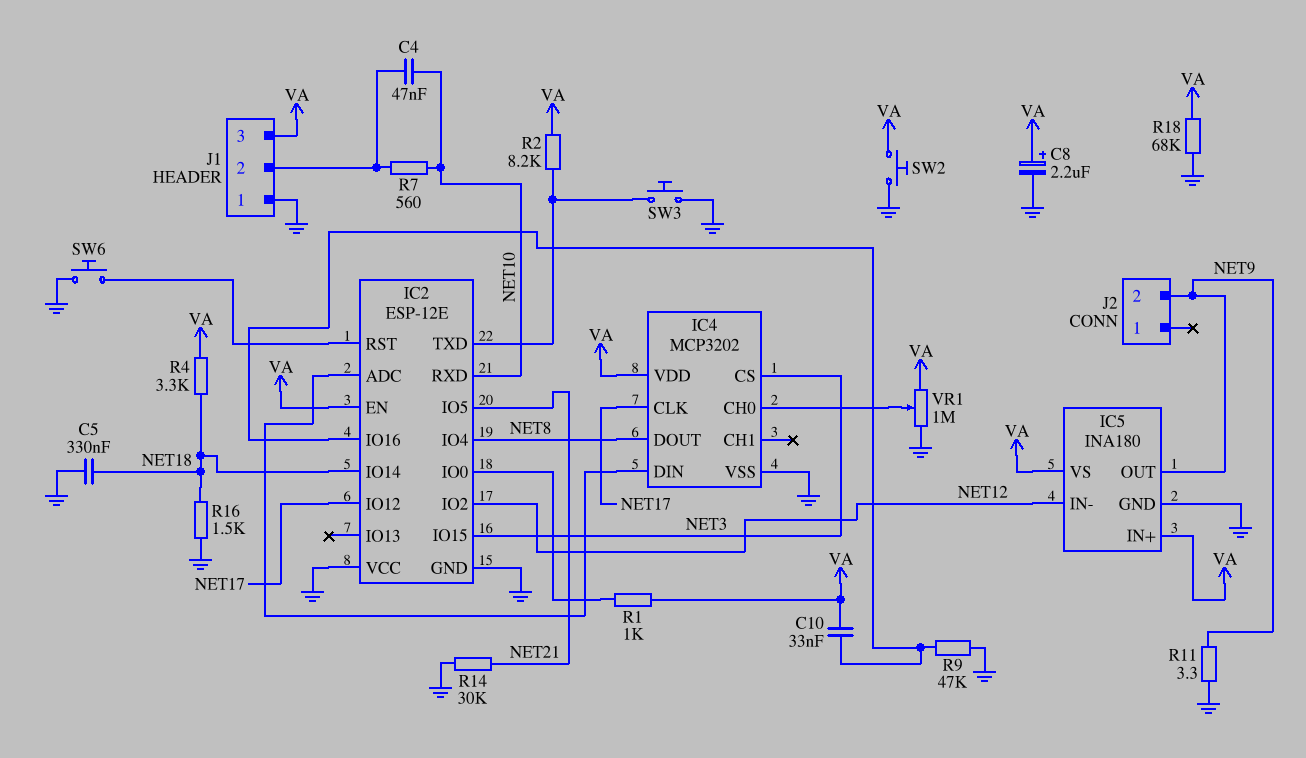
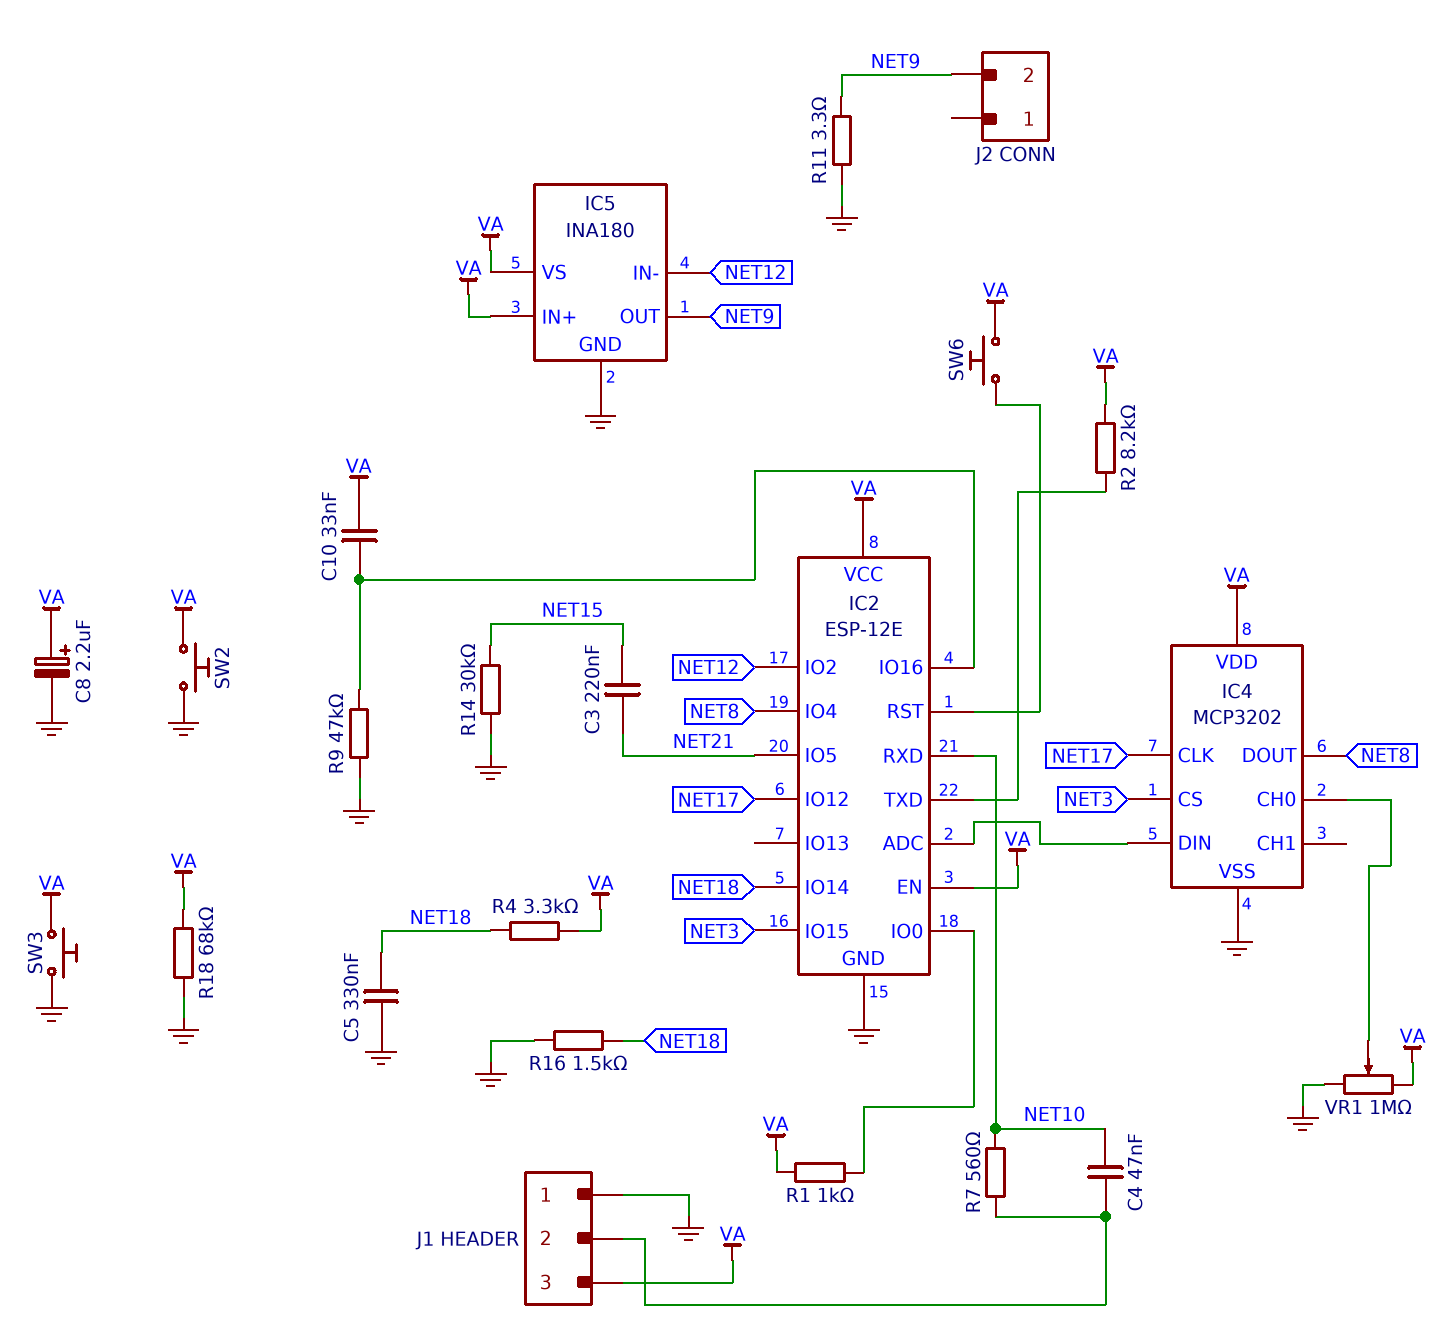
C3: none -> 220nF (NET15, NET21)
IC2 pin VCC: GND -> VA
R14: 30k (GND, NET21) -> 30k (GND, NET15)
SW3: button (GND, IC2/TXD) -> button (GND, VA)
SW6: button (GND, IC2/RST) -> button (IC2/RST, VA)

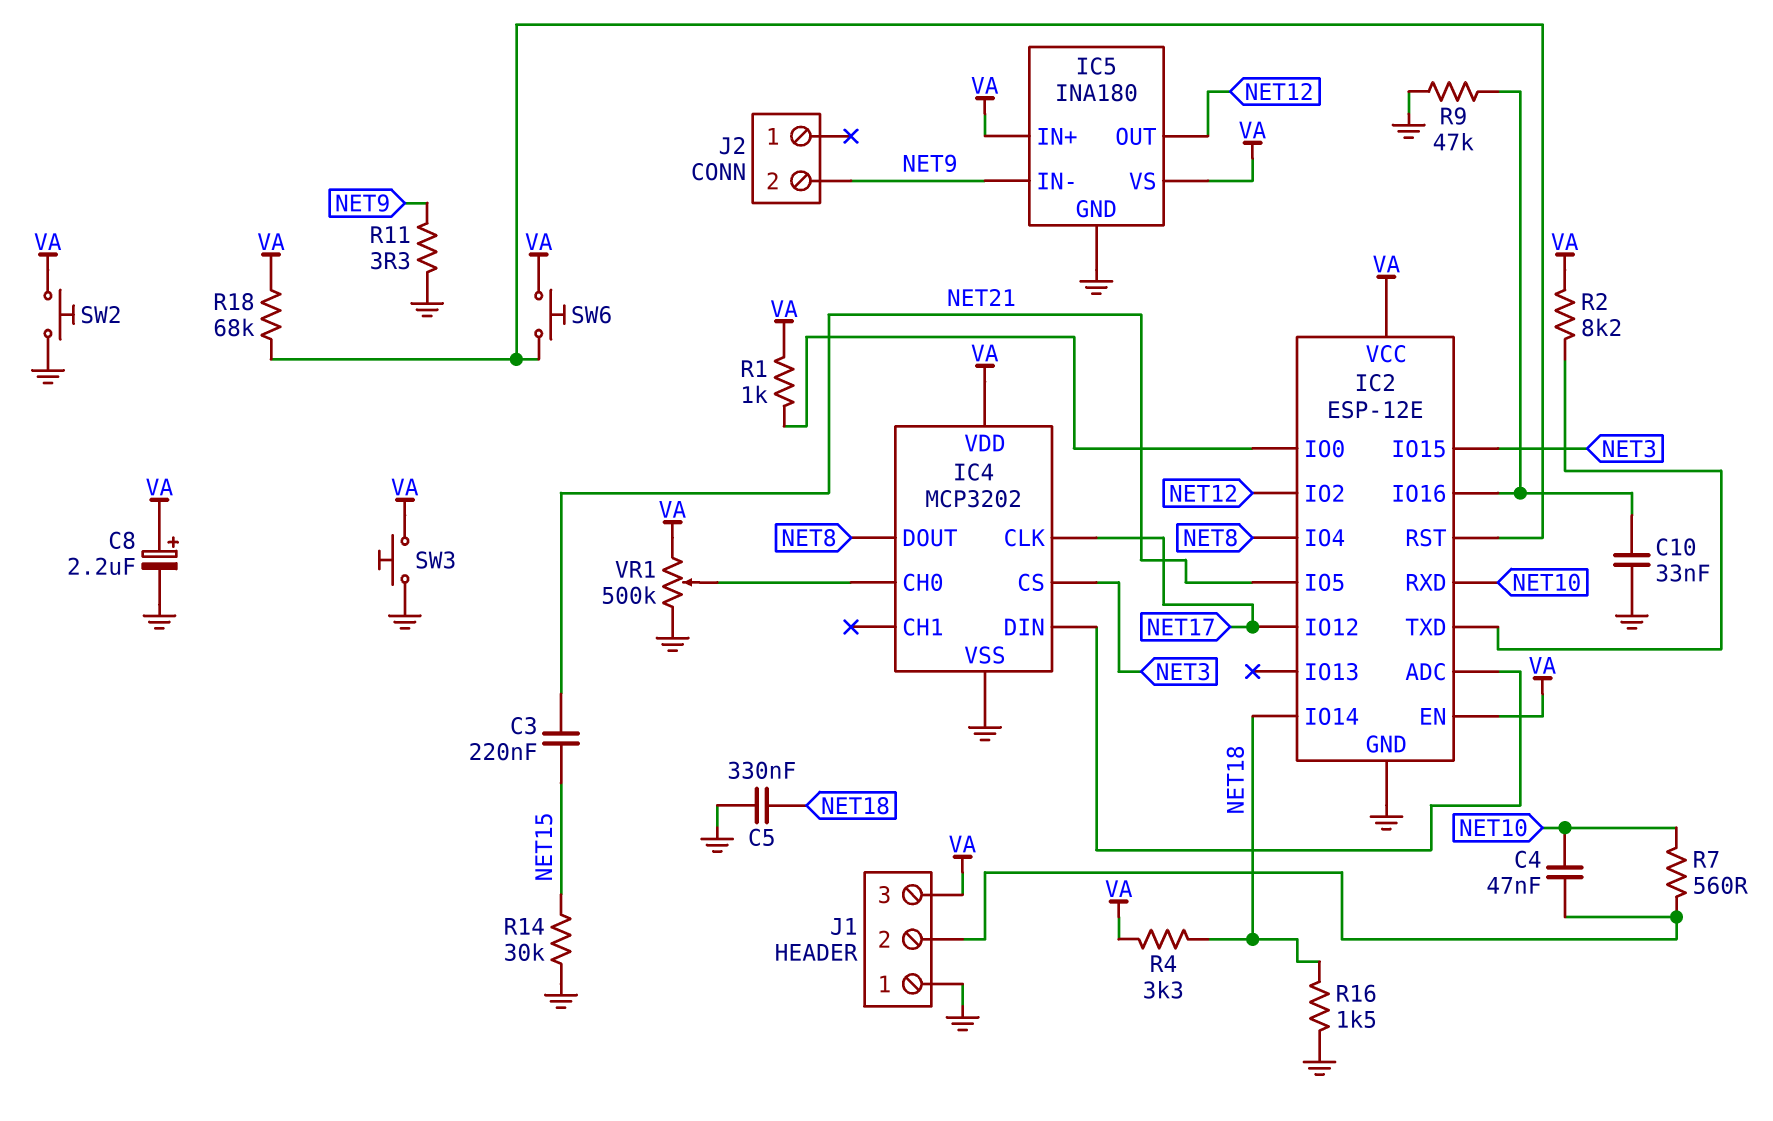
C10: 33nF (IC2/IO16, VA) -> 33nF (GND, IC2/IO16)
IC5 pin IN-: NET12 -> NET9
IC5 pin OUT: NET9 -> NET12
R18: 68k (GND, VA) -> 68k (IC2/RST, VA)
VR1: 1M (GND, VA, wiper IC4/CH0) -> 500k (GND, VA, wiper IC4/CH0)

